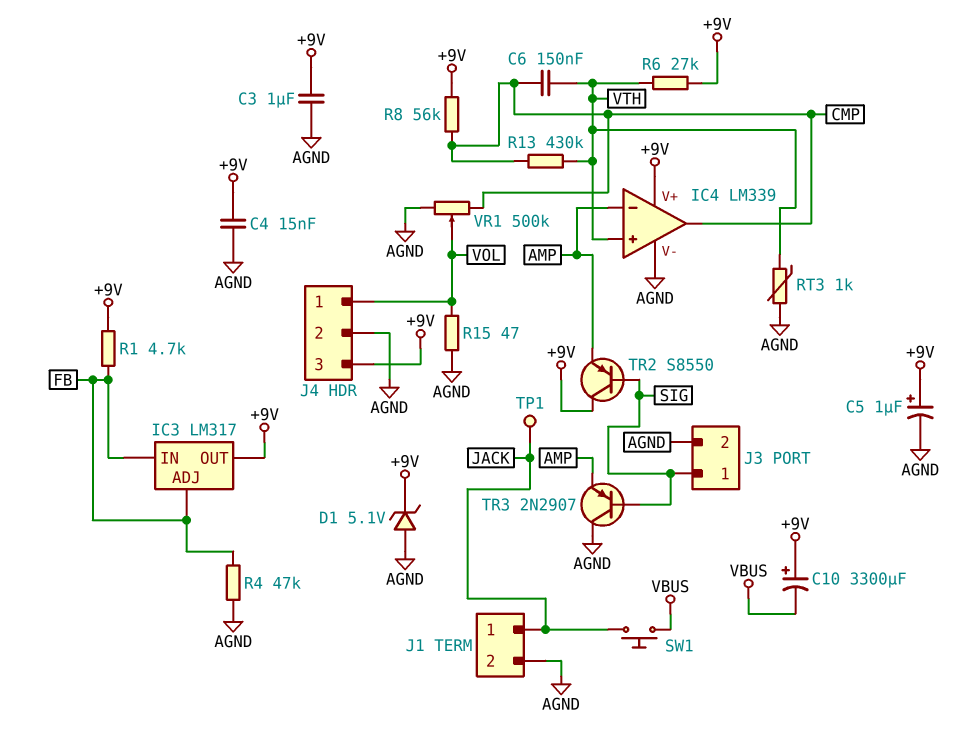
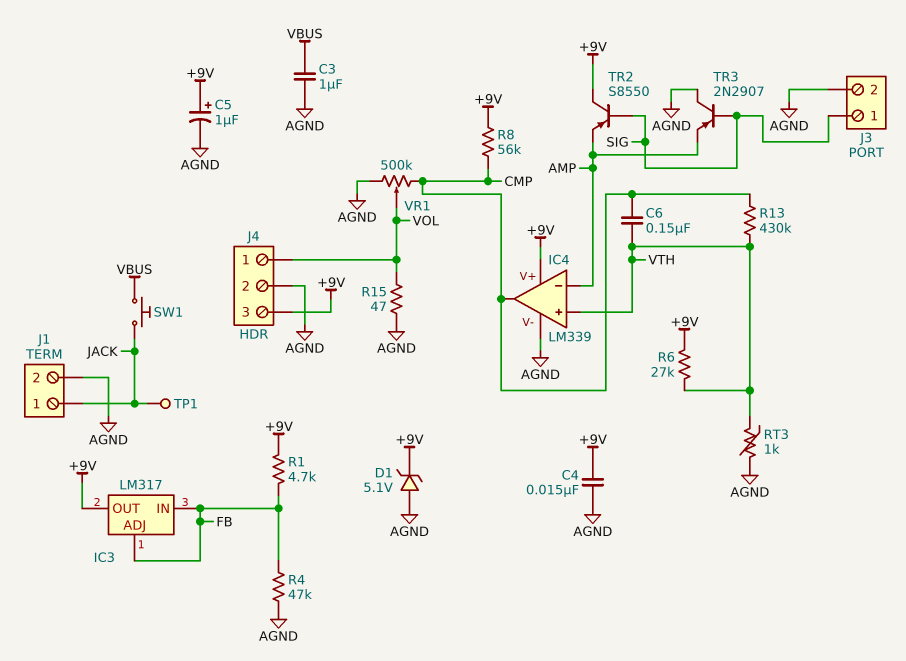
C3: 1uF (+9V, AGND) -> 1uF (AGND, VBUS)
C10: 3300uF (plus +9V, minus VBUS) -> none

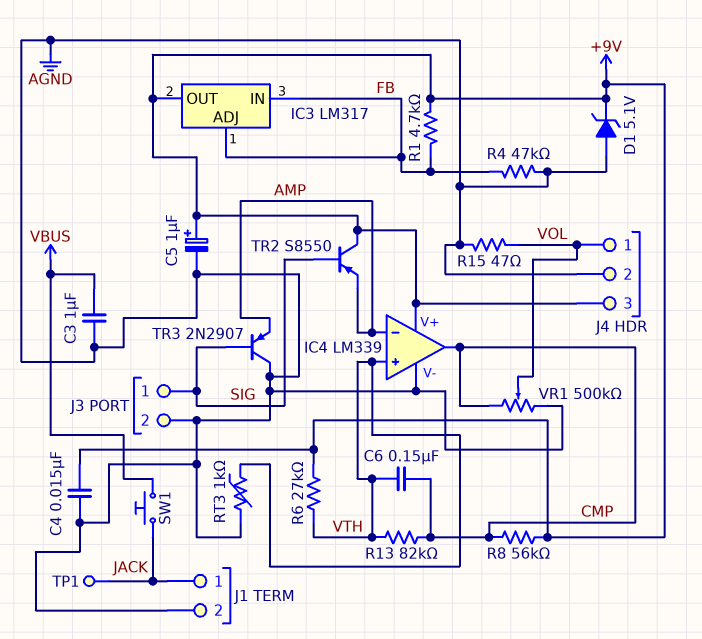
R13: 430k (CMP, VTH) -> 82k (CMP, VTH)

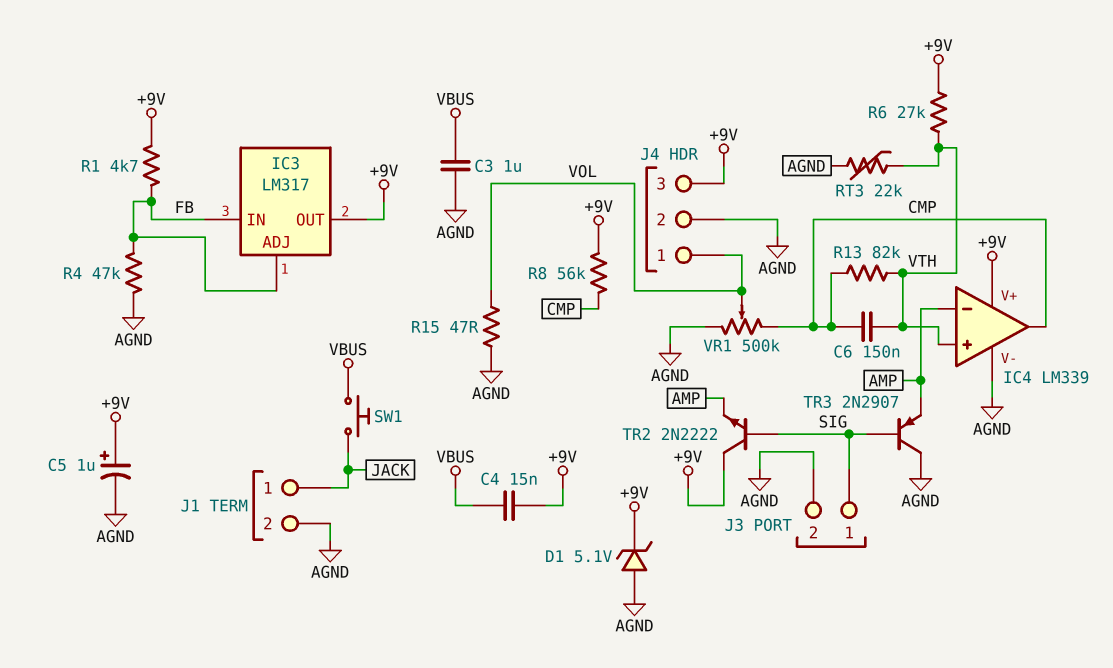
C4: 15nF (+9V, AGND) -> 15nF (+9V, VBUS)
RT3: 1k (AGND, VTH) -> 22k (AGND, VTH)
TP1: test point (JACK) -> none
TR2: PNP S8550 (B SIG, C +9V, E AMP) -> NPN 2N2222 (B SIG, C +9V, E AMP)

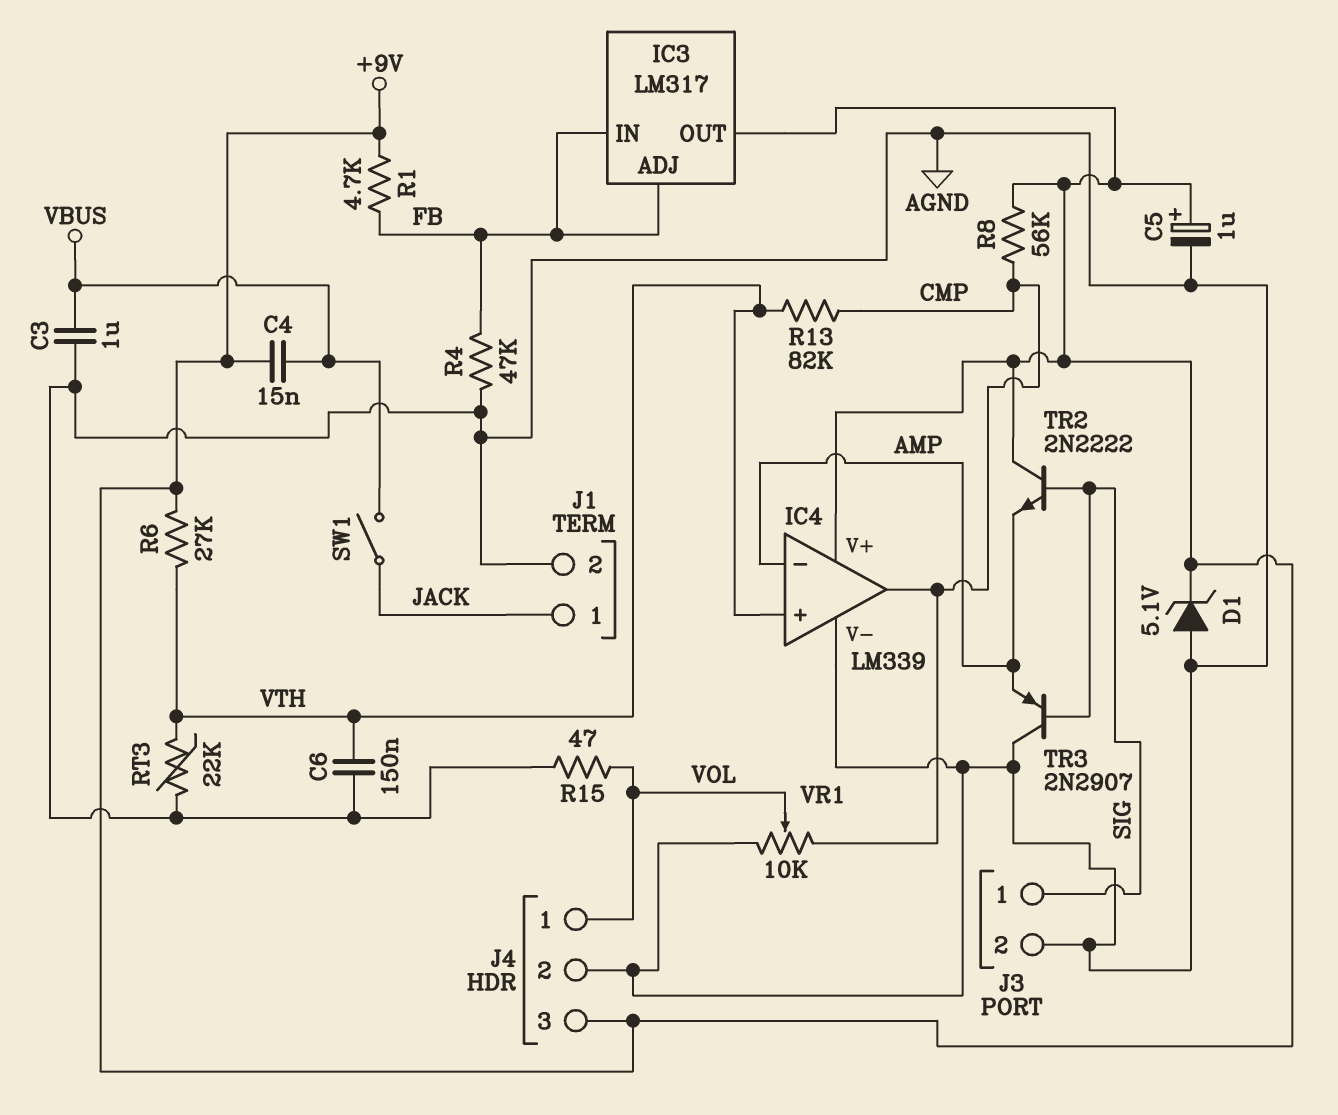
C6: 150nF (CMP, VTH) -> 150nF (AGND, VTH)
SW1: button (JACK, VBUS) -> switch (JACK, VBUS)
VR1: 500k (AGND, CMP, wiper VOL) -> 10k (AGND, CMP, wiper VOL)

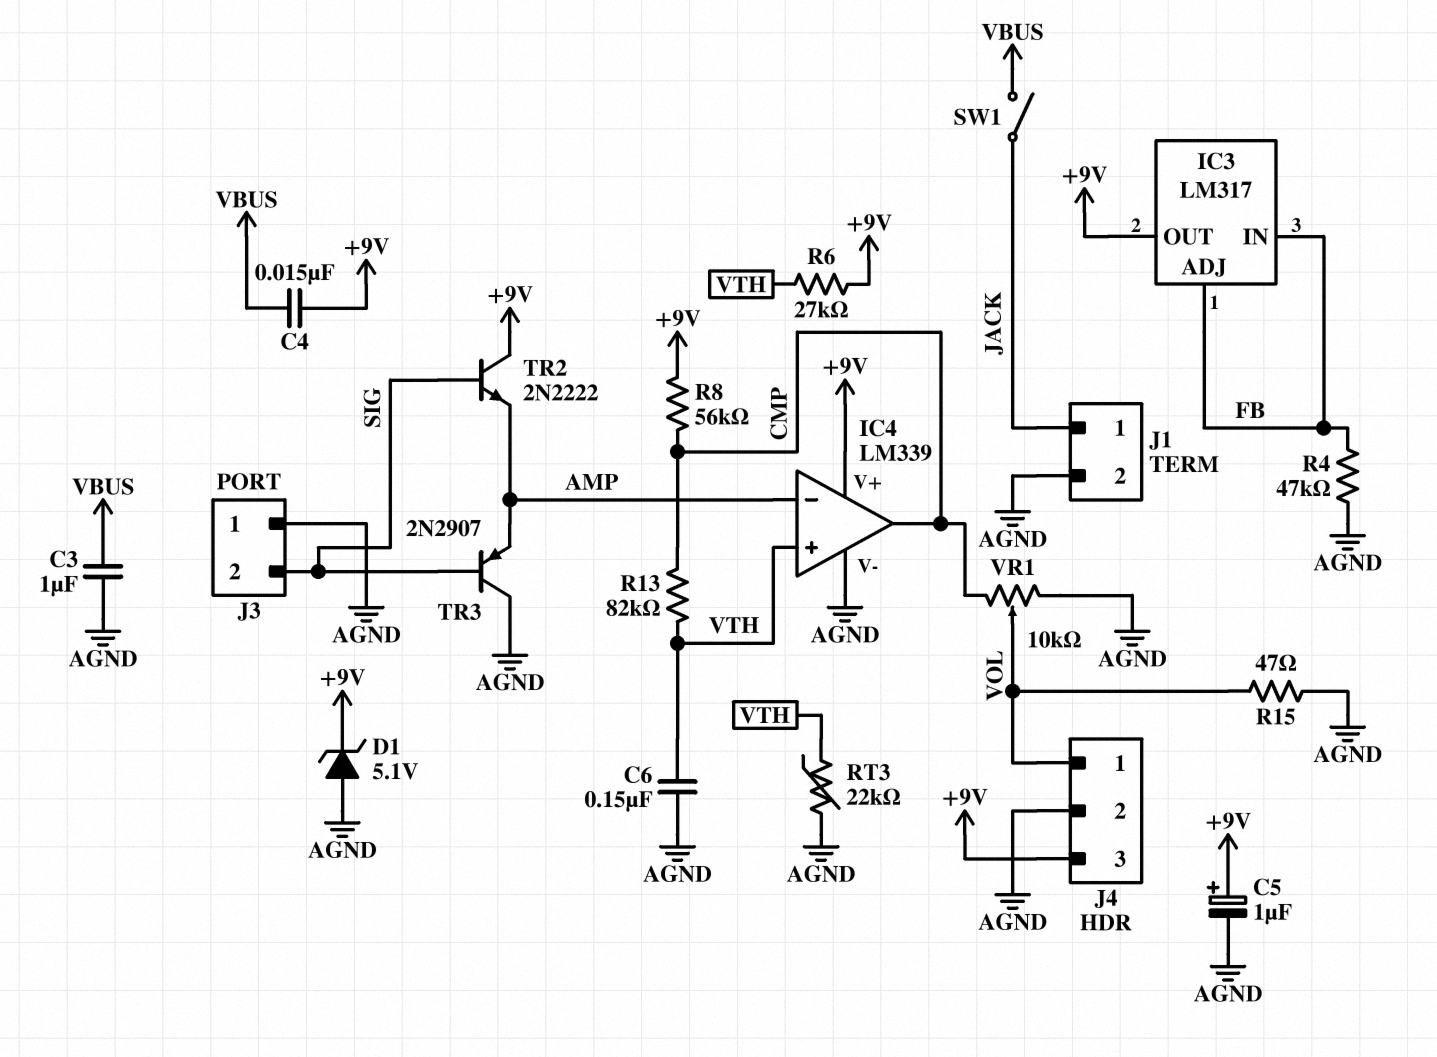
J3 pin 1: SIG -> AGND
J3 pin 2: AGND -> SIG
R1: 4.7k (+9V, FB) -> none

